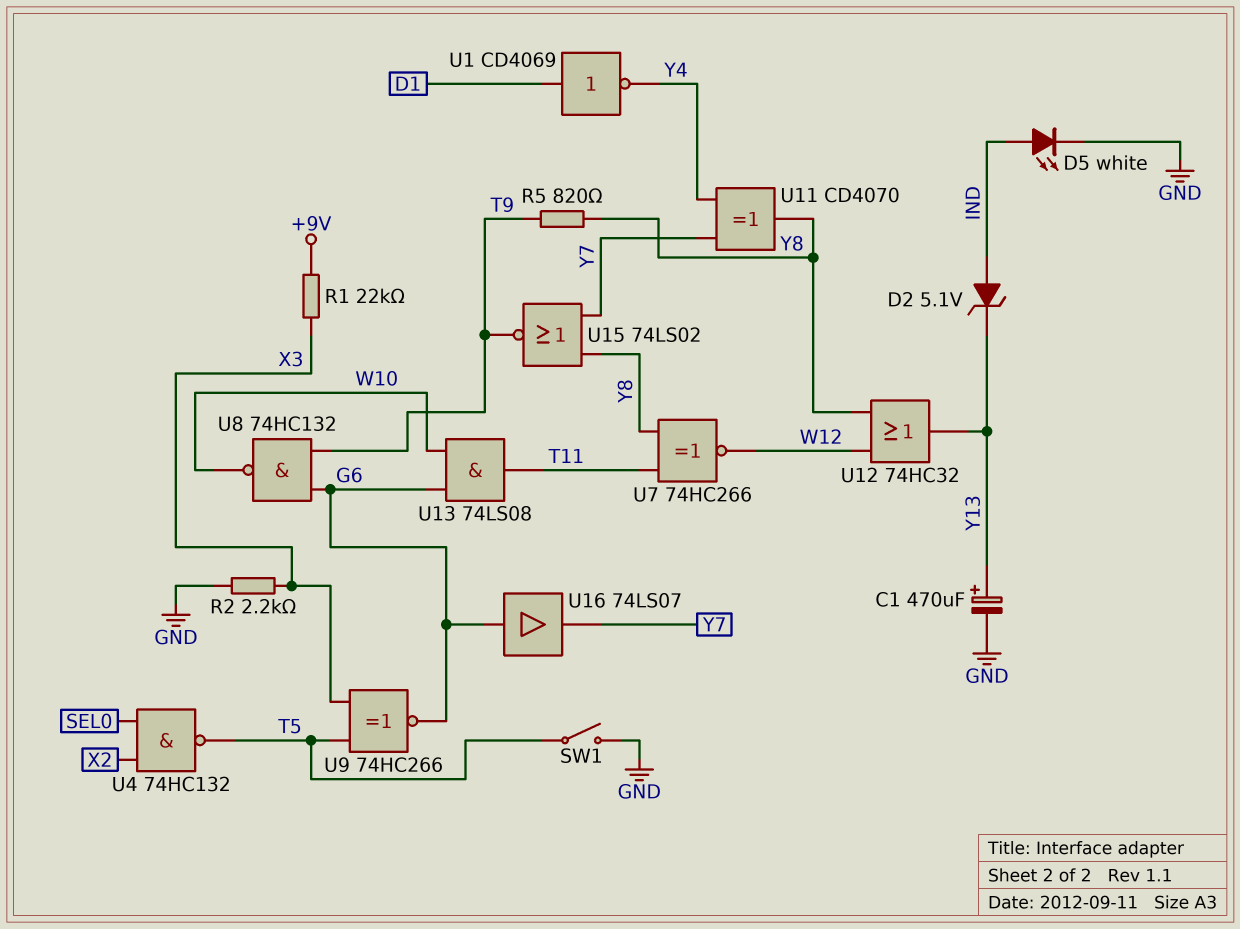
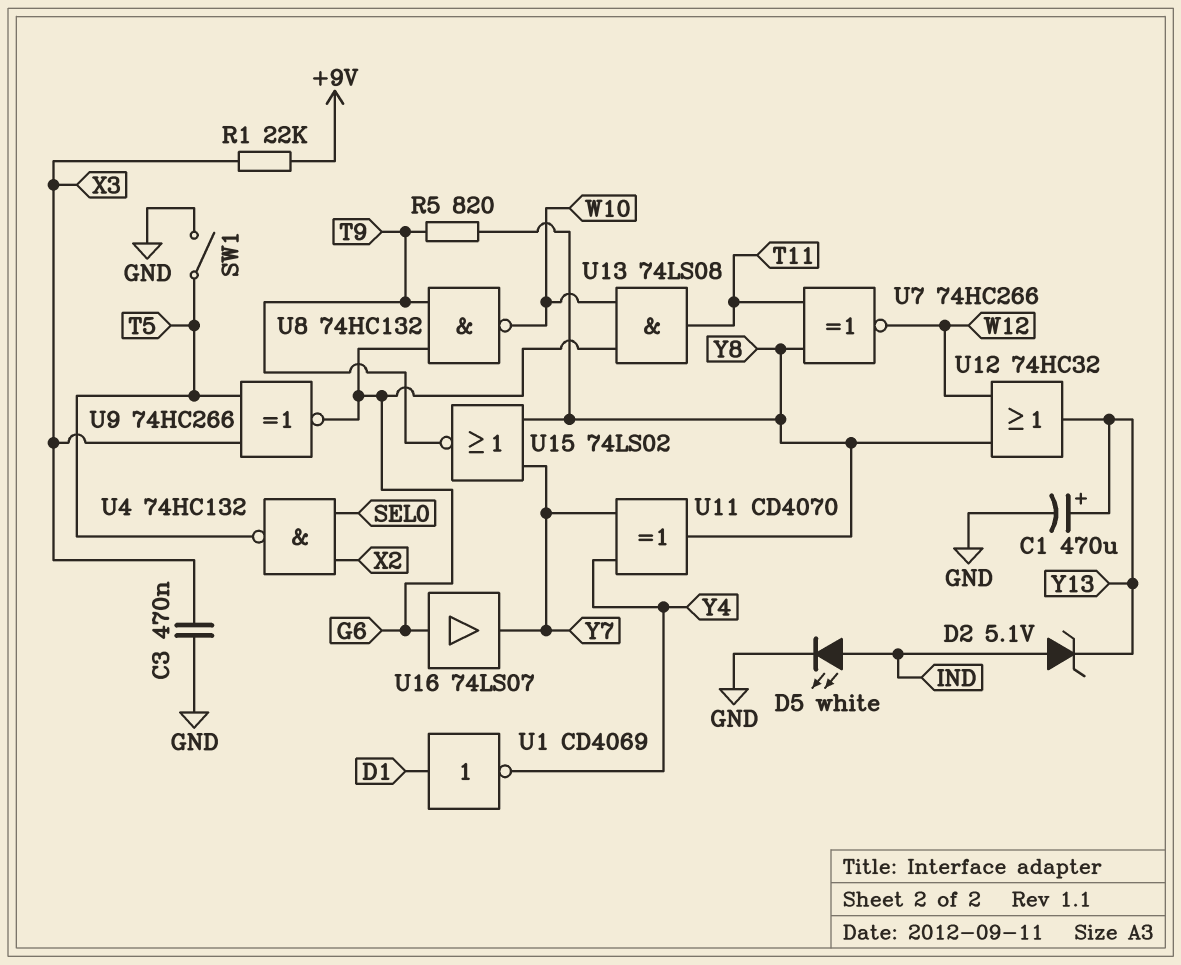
C3: none -> 470nF (GND, X3)
R2: 2.2k (GND, X3) -> none

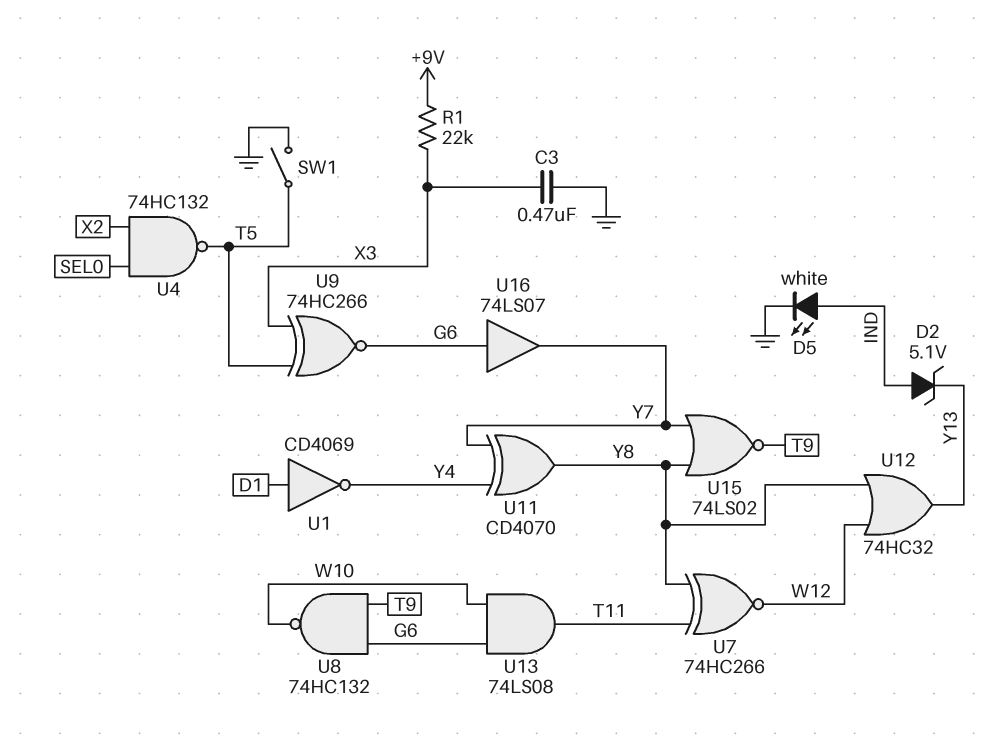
C1: 470uF (plus Y13, minus GND) -> none
R5: 820 (T9, Y8) -> none

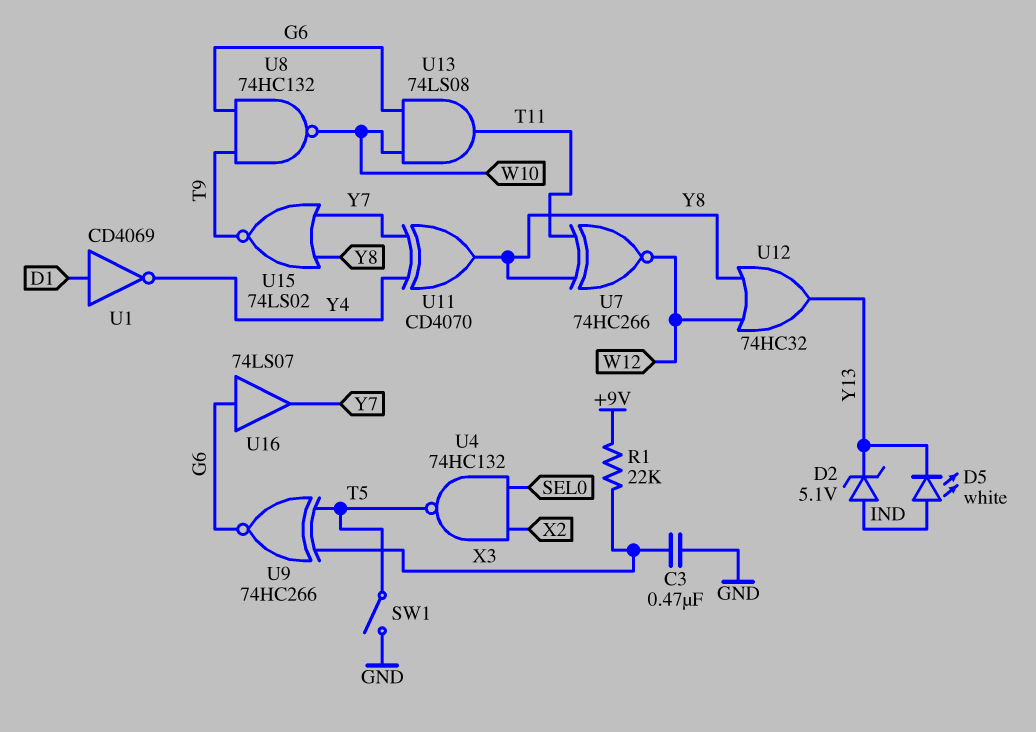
D5: LED white (A IND, K GND) -> LED white (A IND, K Y13)

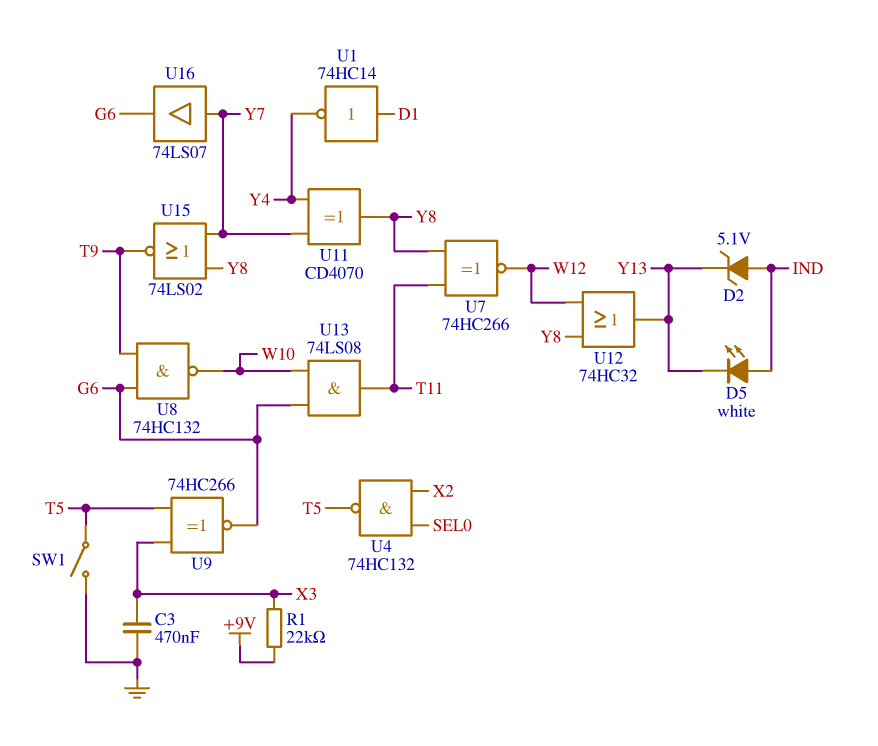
U1: NOT CD4069 (in D1, out Y4) -> NOT 74HC14 (in D1, out Y4)
U16: buffer 74LS07 (in G6, out Y7) -> buffer 74LS07 (in Y7, out G6)

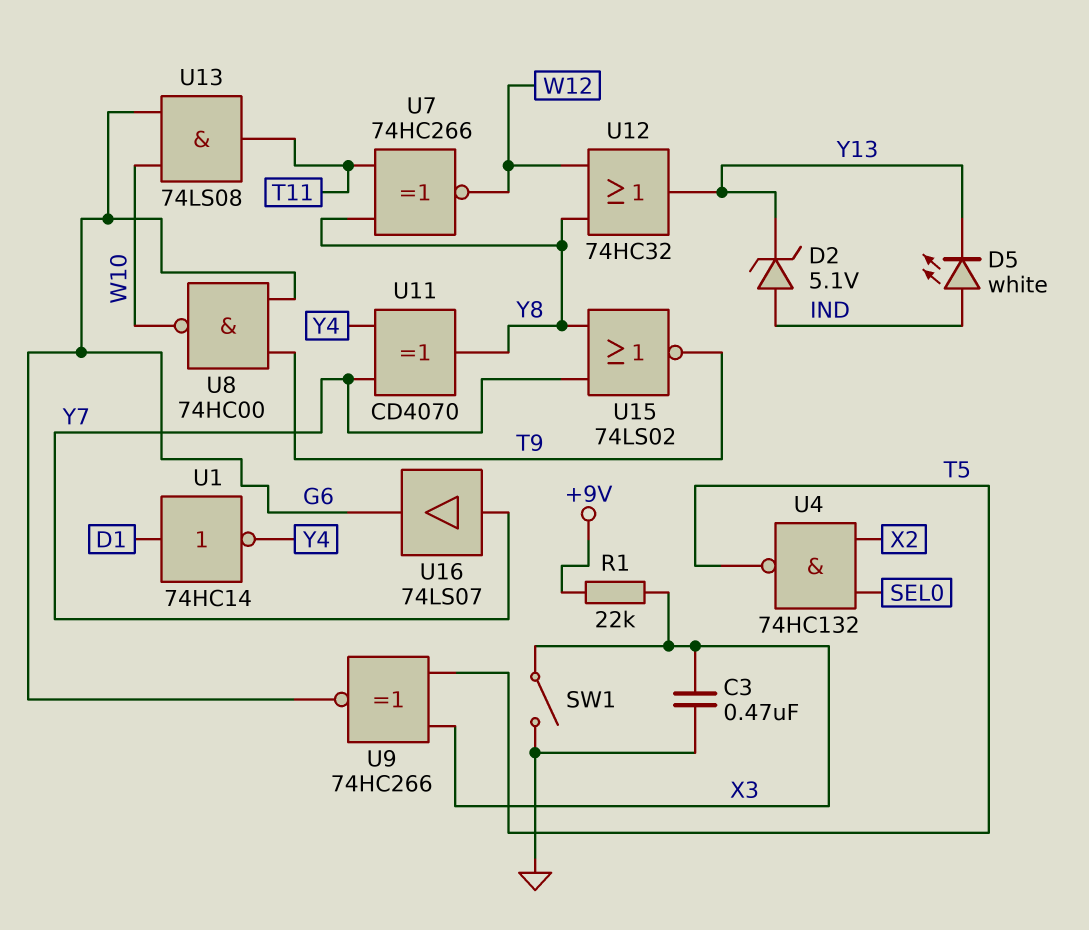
SW1: switch (GND, T5) -> switch (GND, X3)
U8: NAND 74HC132 (in G6, in T9, out W10) -> NAND 74HC00 (in G6, in T9, out W10)

